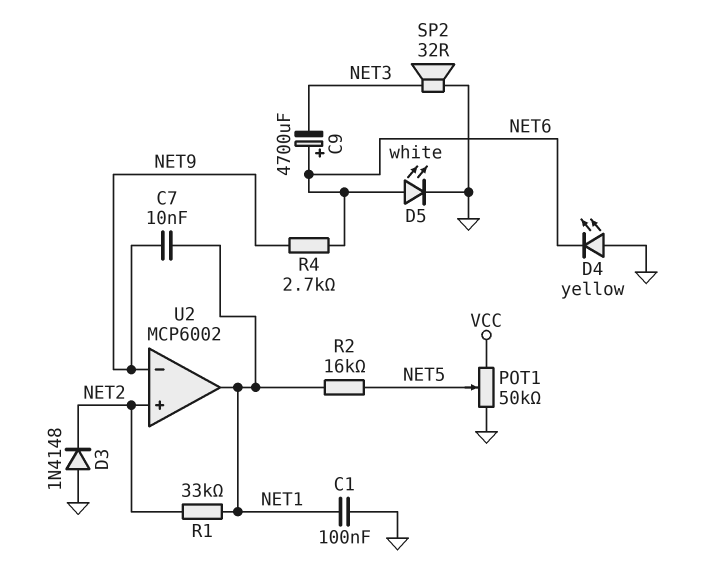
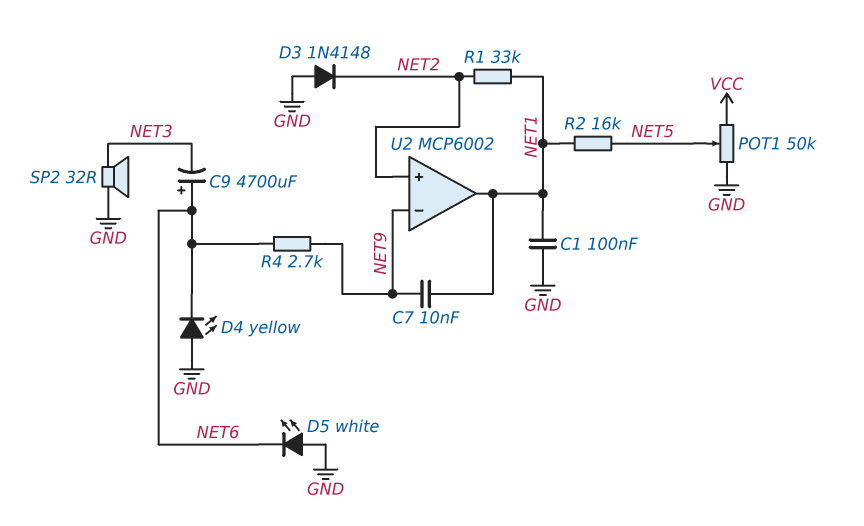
D5: LED white (A NET6, K GND) -> LED white (A GND, K NET6)

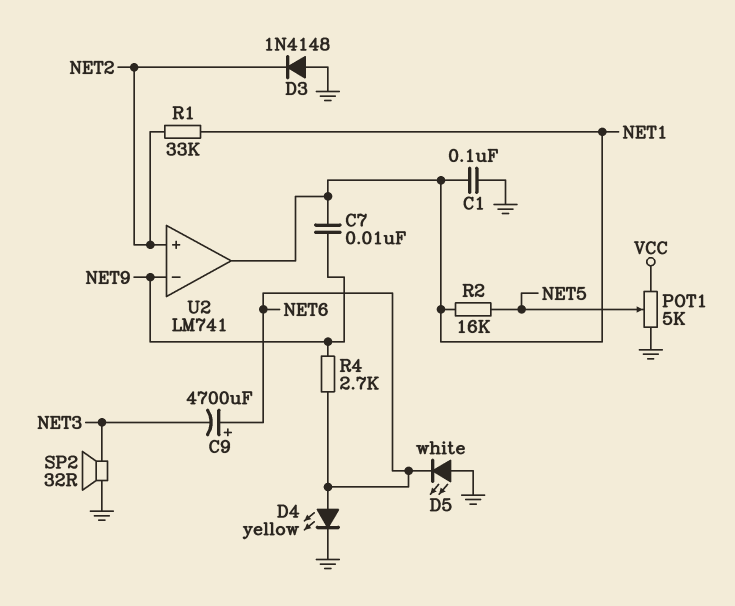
D4: LED yellow (A GND, K NET6) -> LED yellow (A NET6, K GND)
POT1: 50k (GND, VCC, wiper NET5) -> 5k (GND, VCC, wiper NET5)
U2: MCP6002 -> LM741

